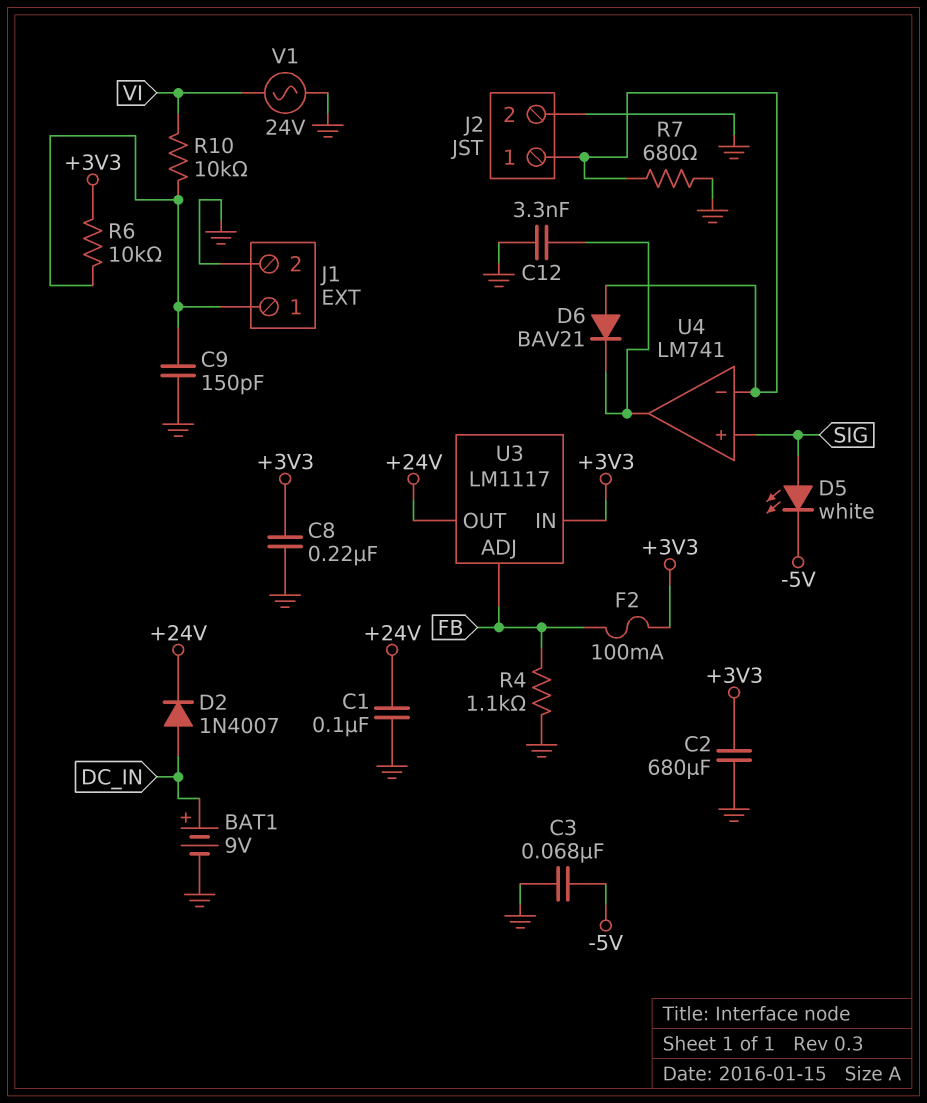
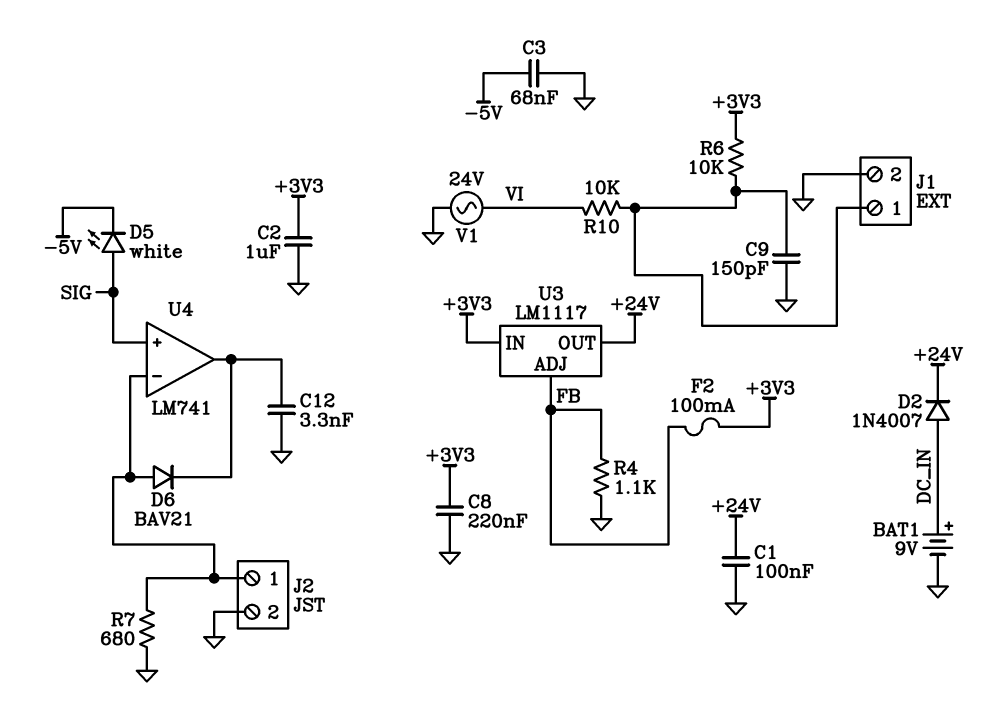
C2: 680uF (+3V3, GND) -> 1uF (+3V3, GND)

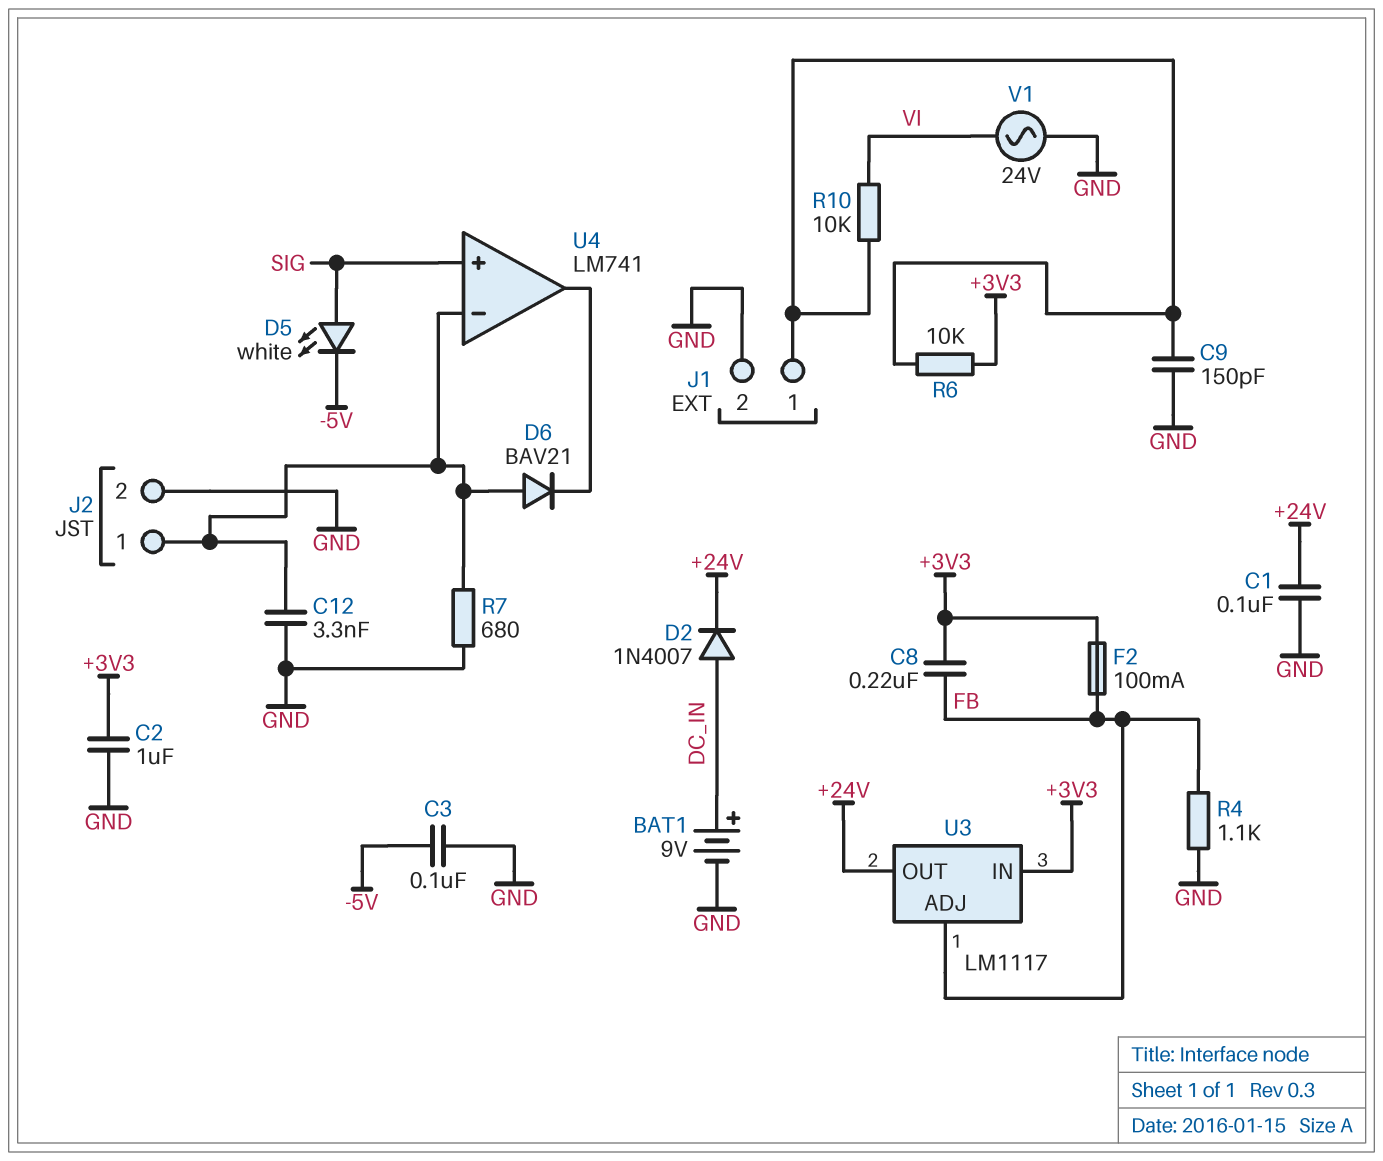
C3: 68nF (-5V, GND) -> 100nF (-5V, GND)
C8: 220nF (+3V3, GND) -> 220nF (+3V3, FB)
C12: 3.3nF (GND, U4/out) -> 3.3nF (GND, J2/1)

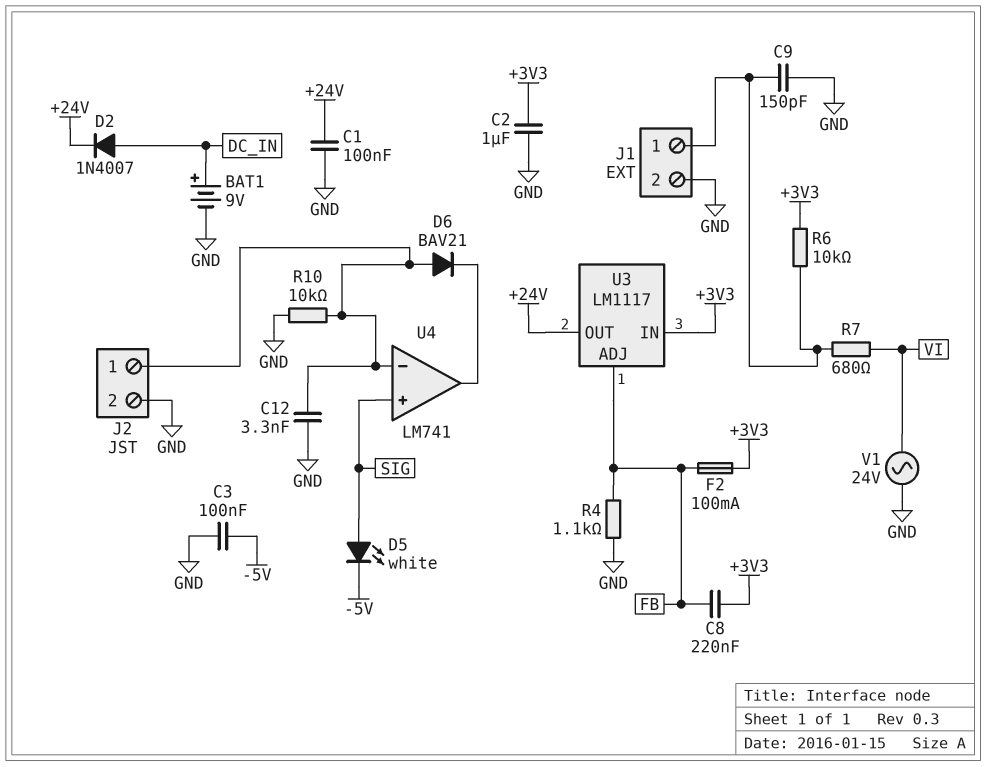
R7: 680 (GND, J2/1) -> 680 (J1/1, VI)
R10: 10k (J1/1, VI) -> 10k (GND, J2/1)

